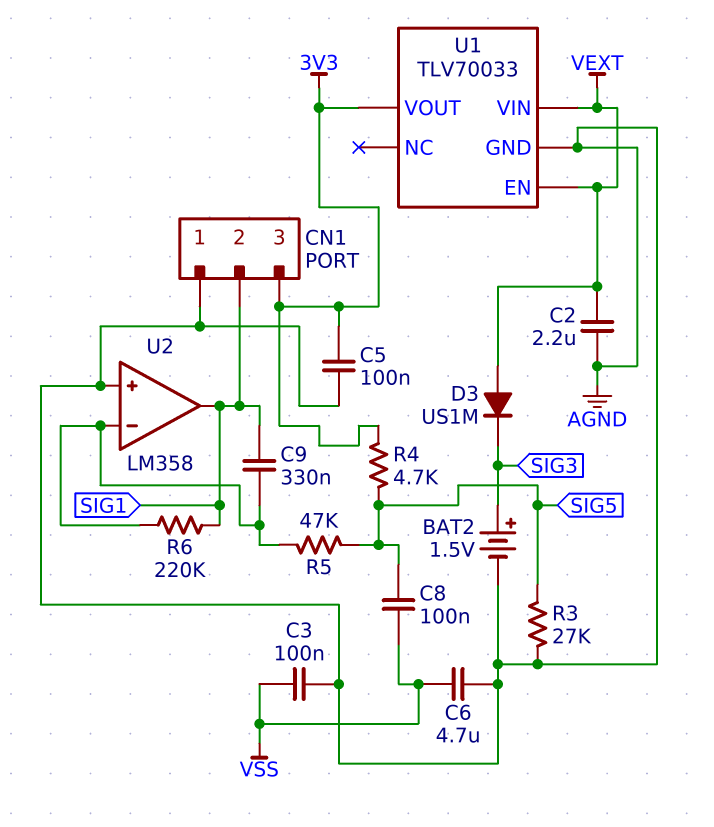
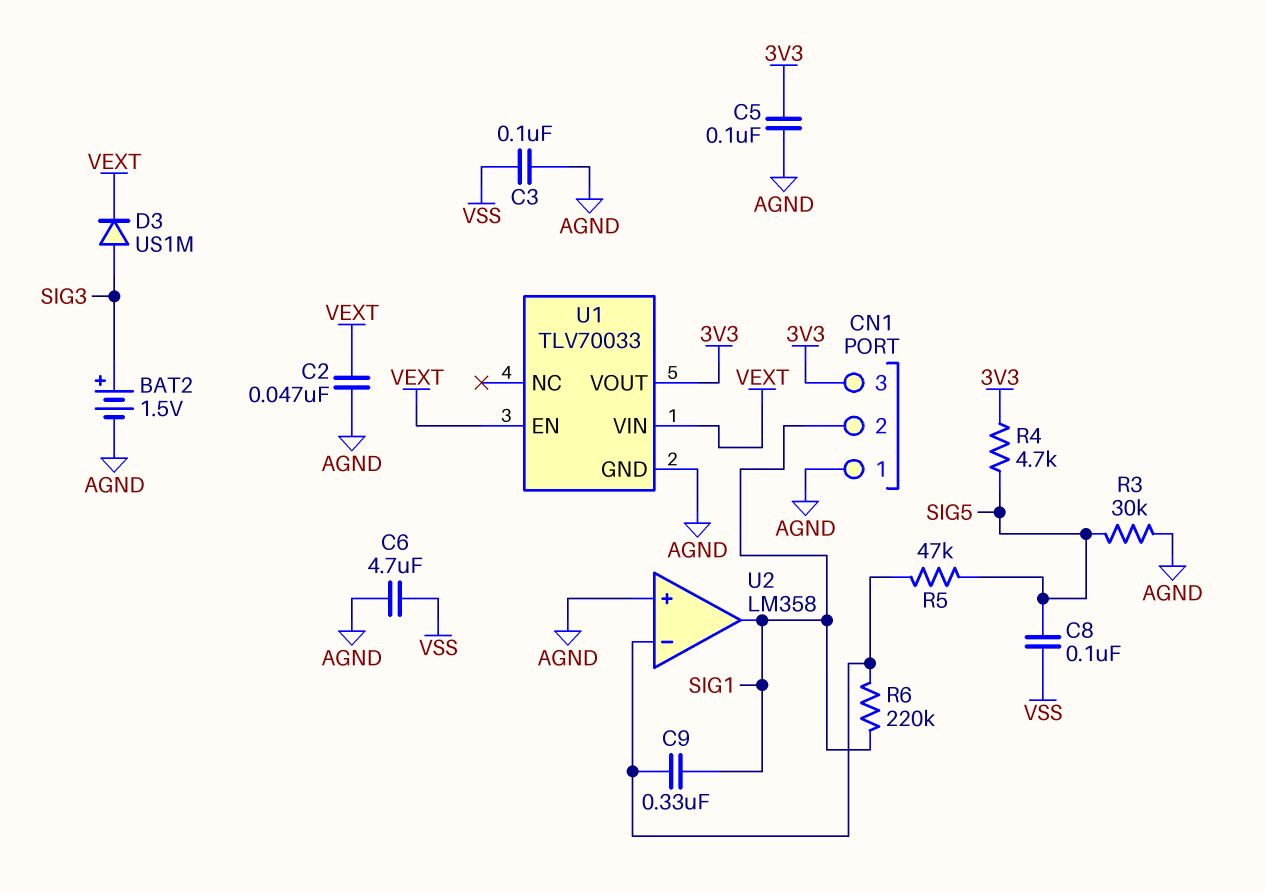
C2: 2.2uF (AGND, VEXT) -> 47nF (AGND, VEXT)
D3: diode US1M (A VEXT, K SIG3) -> diode US1M (A SIG3, K VEXT)
R3: 27k (AGND, SIG5) -> 30k (AGND, SIG5)

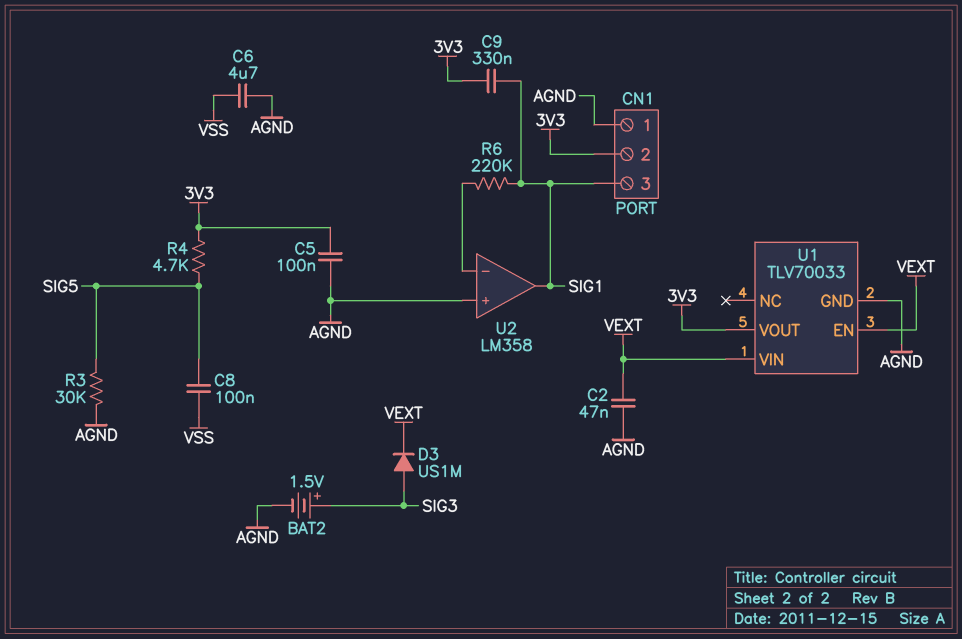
C3: 100nF (AGND, VSS) -> none
C9: 330nF (SIG1, U2/in-) -> 330nF (3V3, SIG1)
CN1 pin 2: SIG1 -> 3V3
CN1 pin 3: 3V3 -> SIG1
R5: 47k (SIG5, U2/in-) -> none

